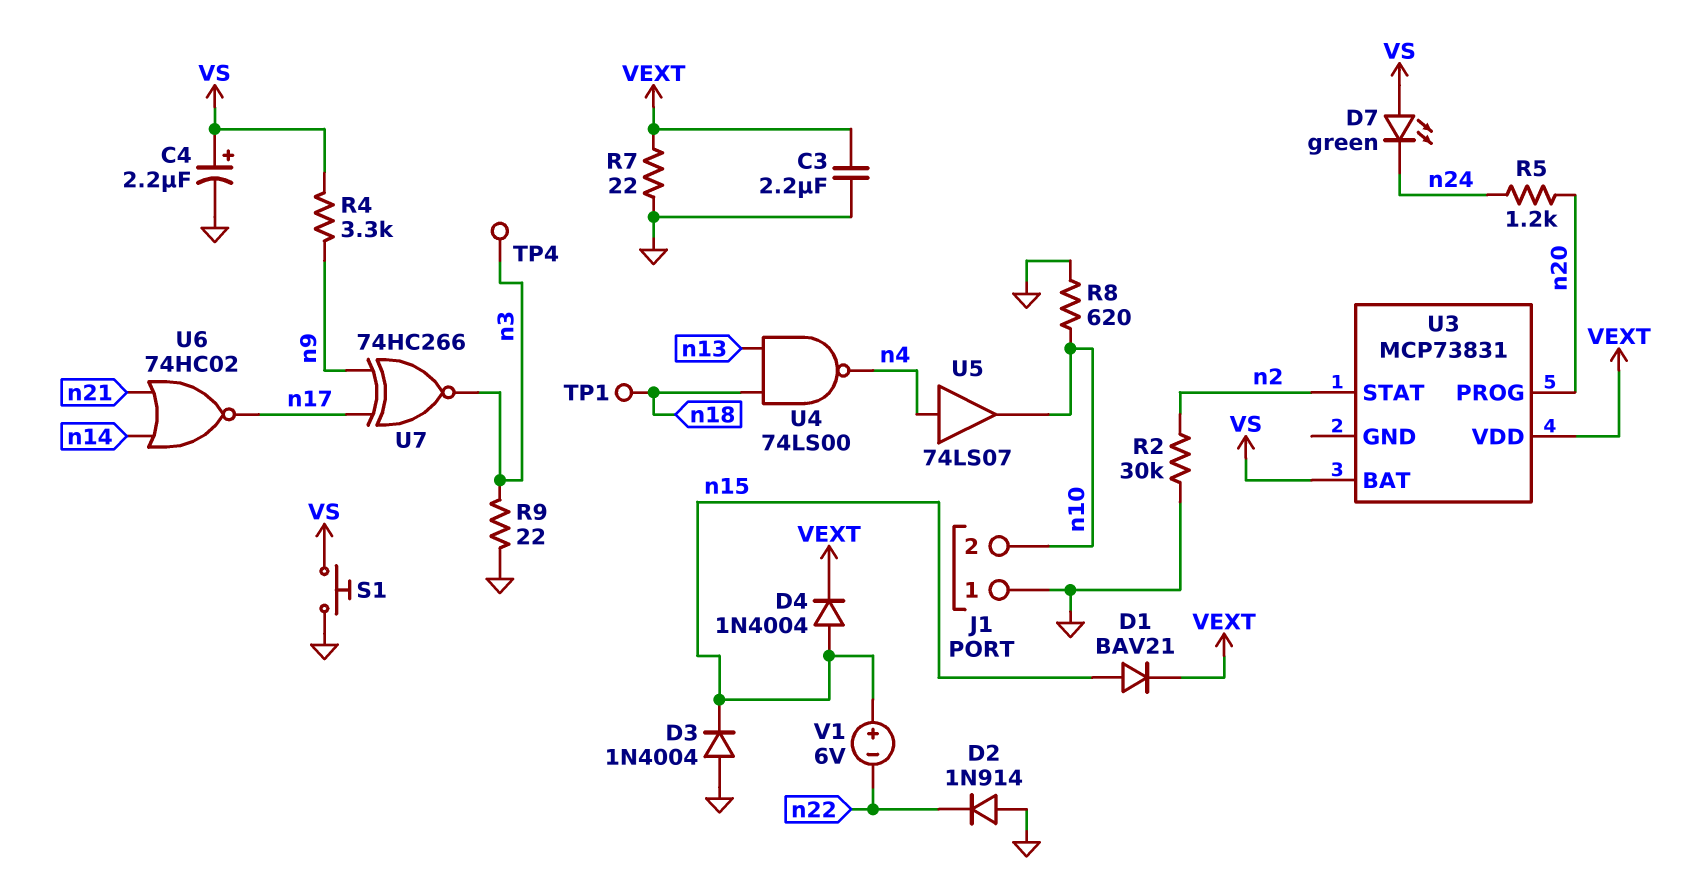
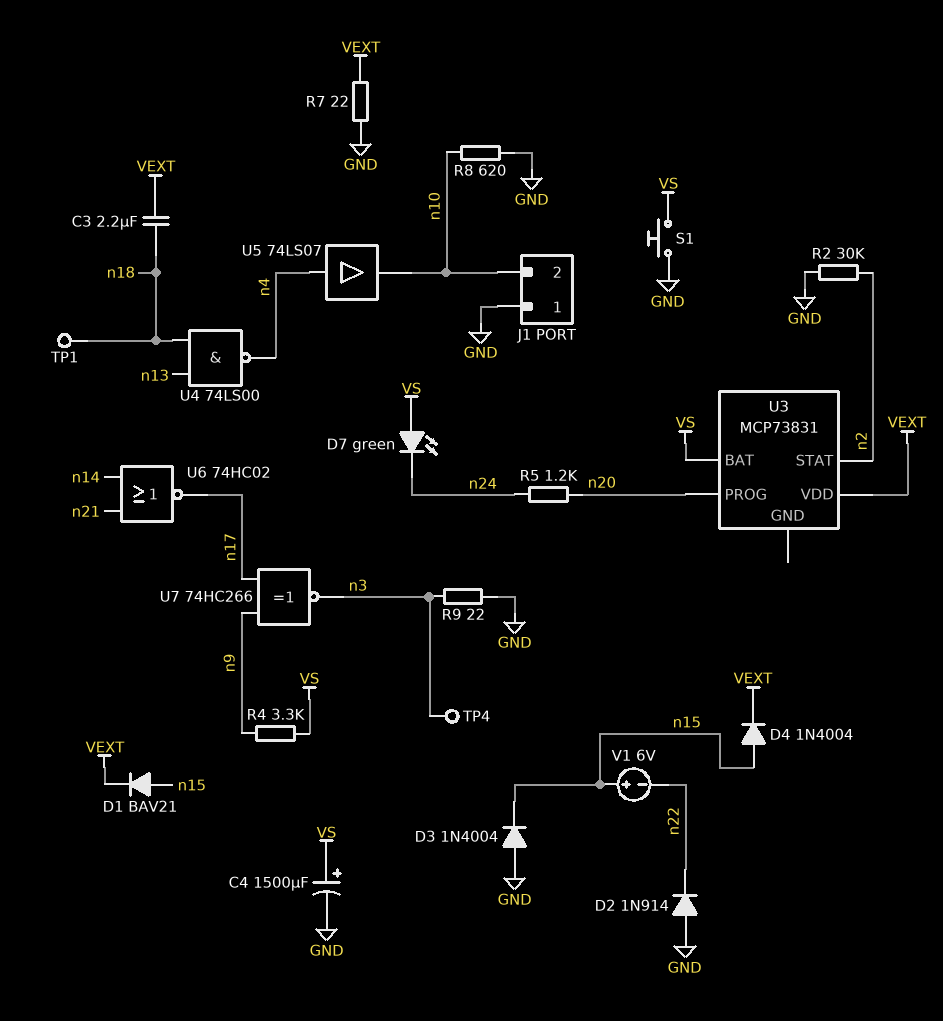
C3: 2.2uF (GND, VEXT) -> 2.2uF (VEXT, n18)
C4: 2.2uF (plus VS, minus GND) -> 1500uF (plus VS, minus GND)

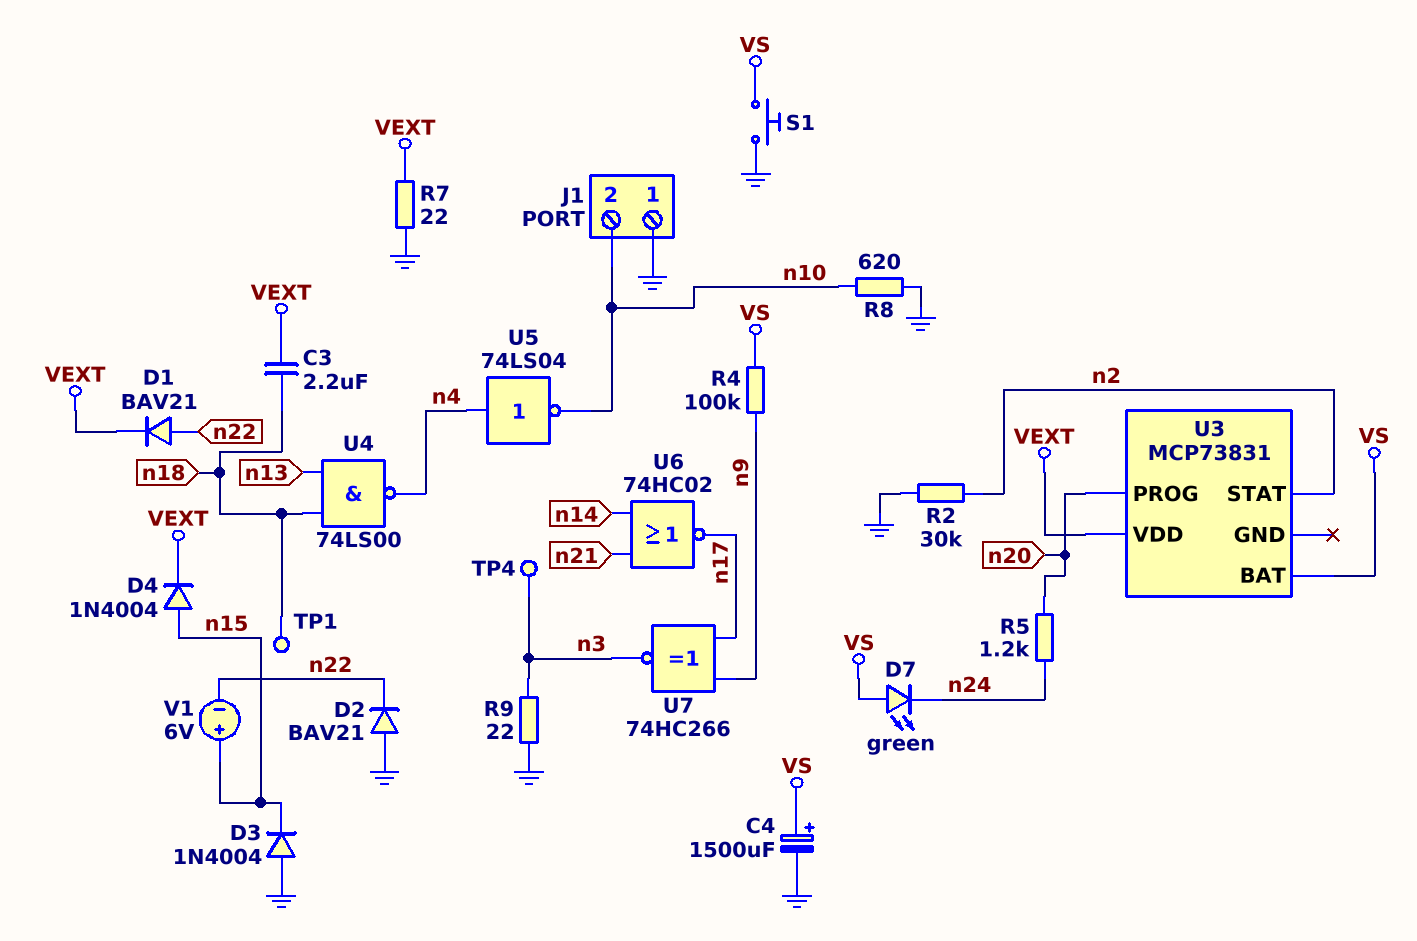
D1: diode BAV21 (A n15, K VEXT) -> diode BAV21 (A n22, K VEXT)
D2: diode 1N914 (A GND, K n22) -> diode BAV21 (A GND, K n22)
R4: 3.3k (VS, n9) -> 100k (VS, n9)
U5: buffer 74LS07 (in n4, out n10) -> NOT 74LS04 (in n4, out n10)

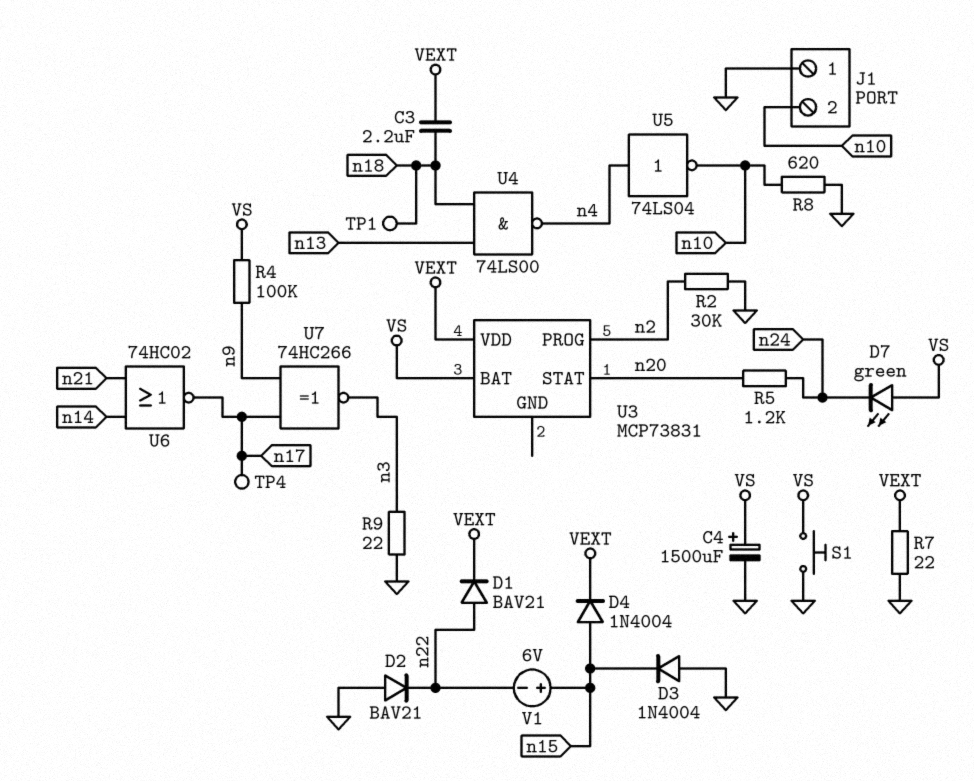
TP4: test point (n3) -> test point (n17)
U3 pin PROG: n20 -> n2
U3 pin STAT: n2 -> n20

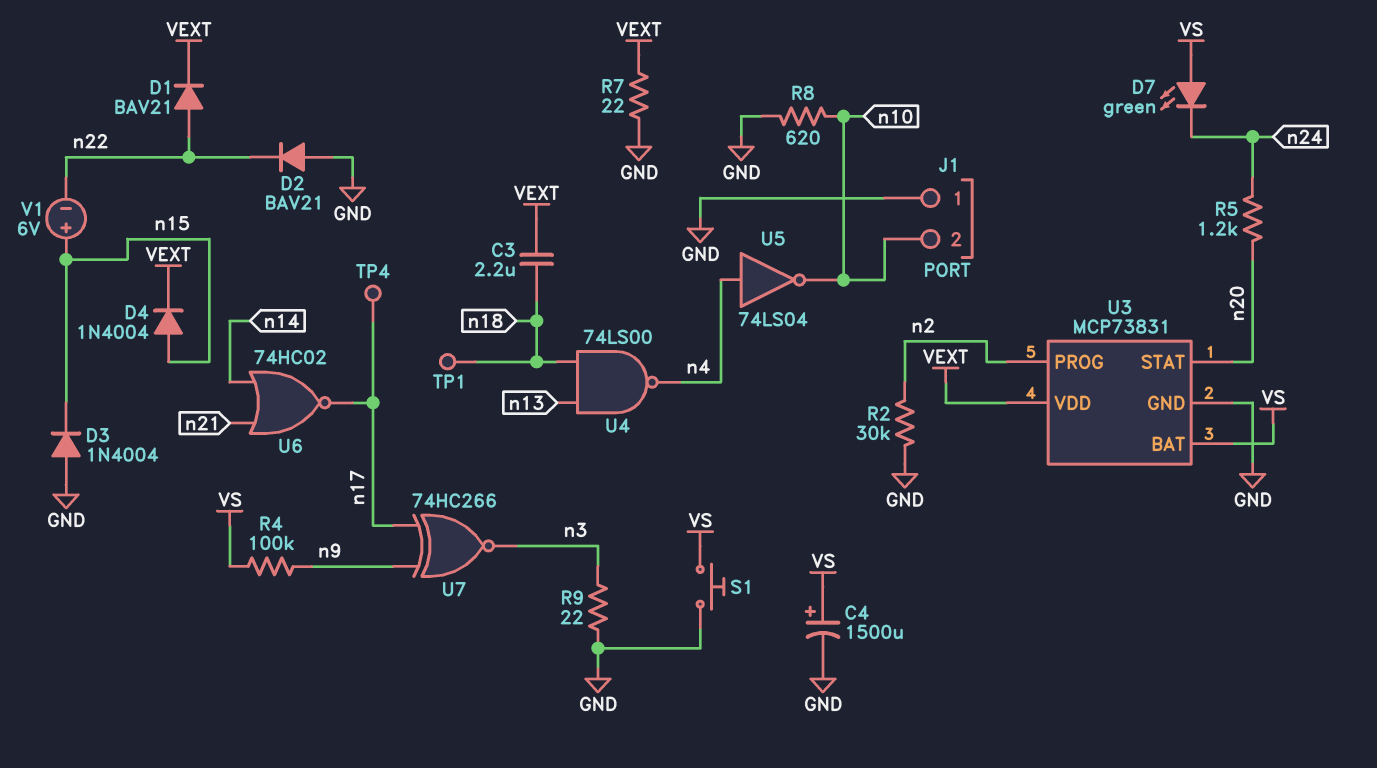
U3 pin GND: none -> GND

